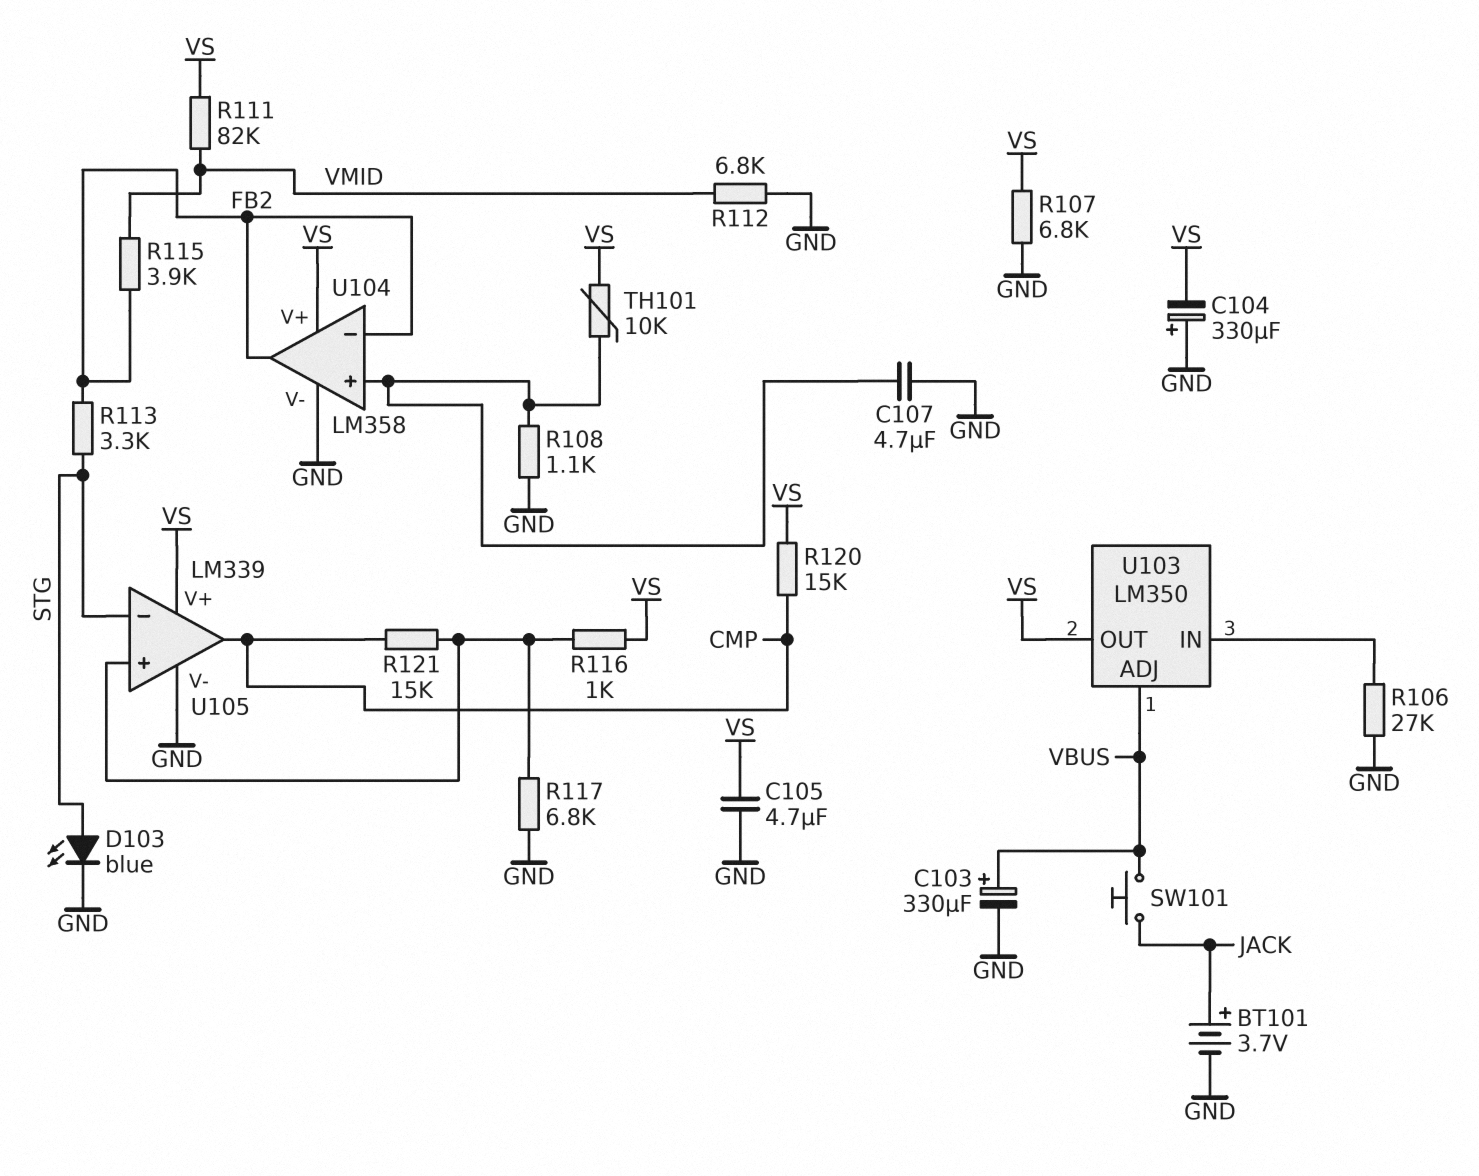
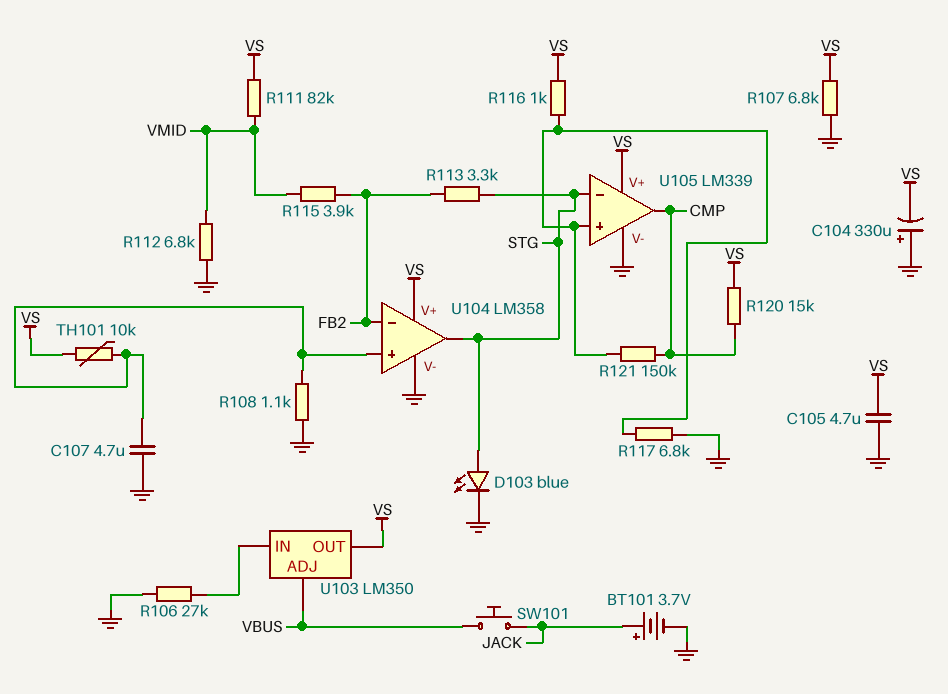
C103: 330uF (plus VBUS, minus GND) -> none
R121: 15k (CMP, U105/in+) -> 150k (CMP, U105/in+)
U104 pin out: FB2 -> STG

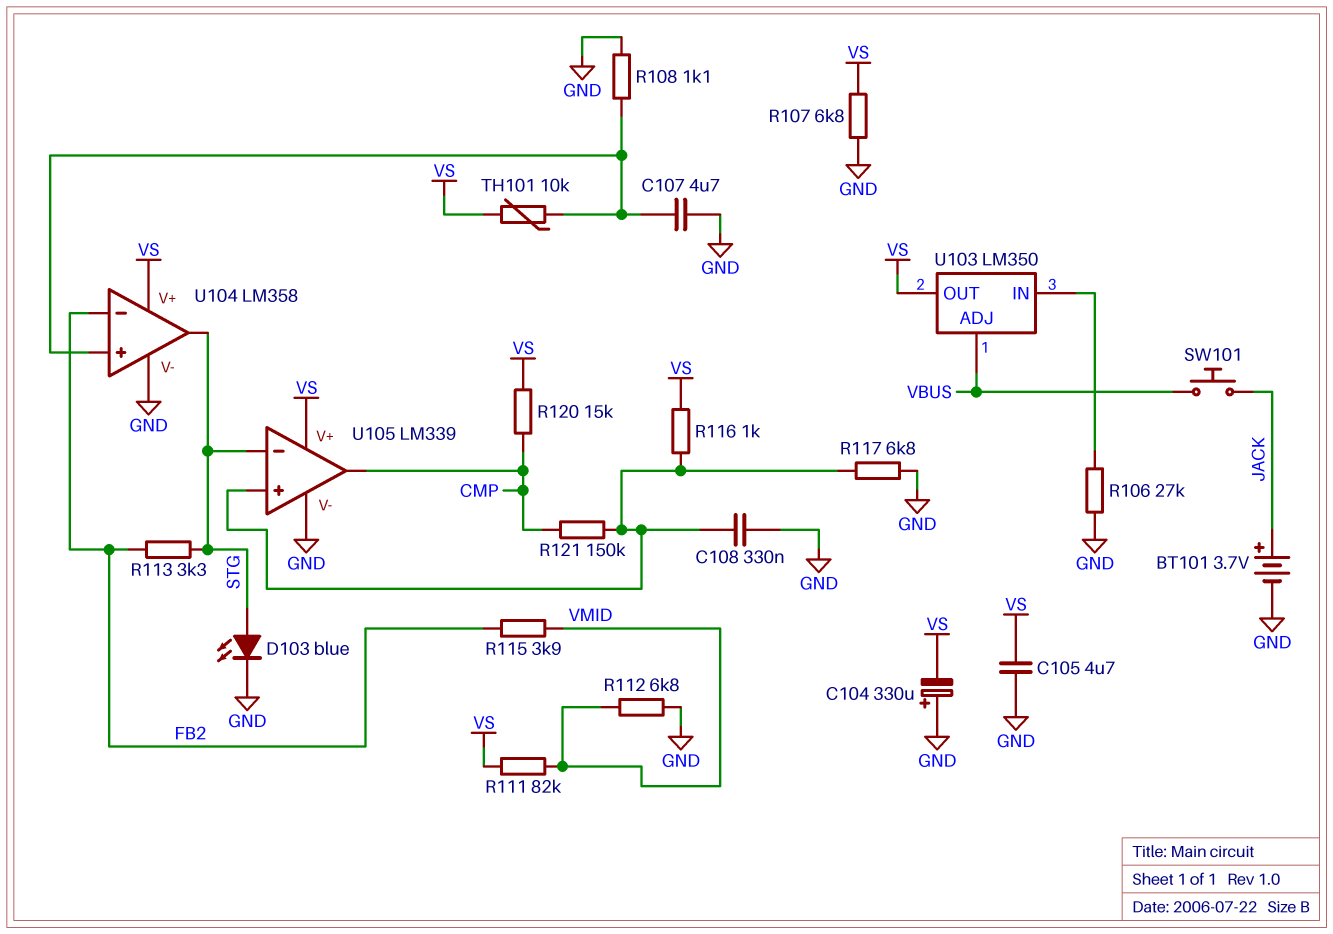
C108: none -> 330nF (GND, U105/in+)

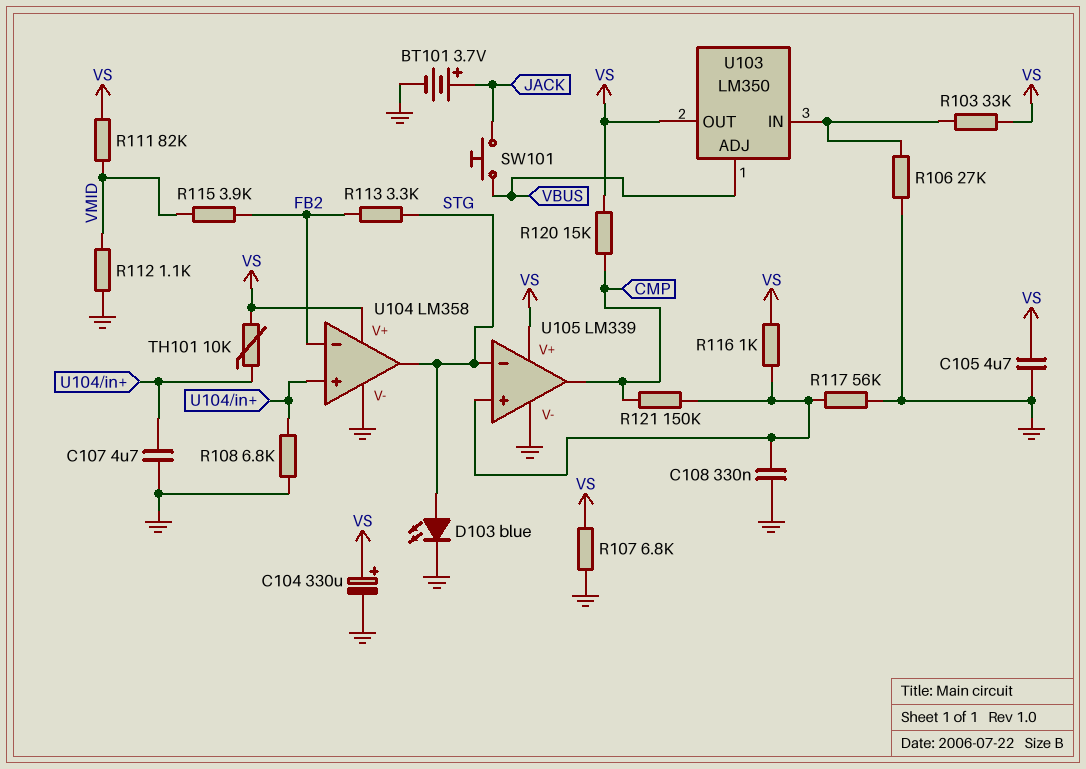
C104: 330uF (plus GND, minus VS) -> 330uF (plus VS, minus GND)
R103: none -> 33k (U103/IN, VS)
R108: 1.1k (GND, U104/in+) -> 6.8k (GND, U104/in+)
R112: 6.8k (GND, VMID) -> 1.1k (GND, VMID)
R117: 6.8k (GND, U105/in+) -> 56k (GND, U105/in+)

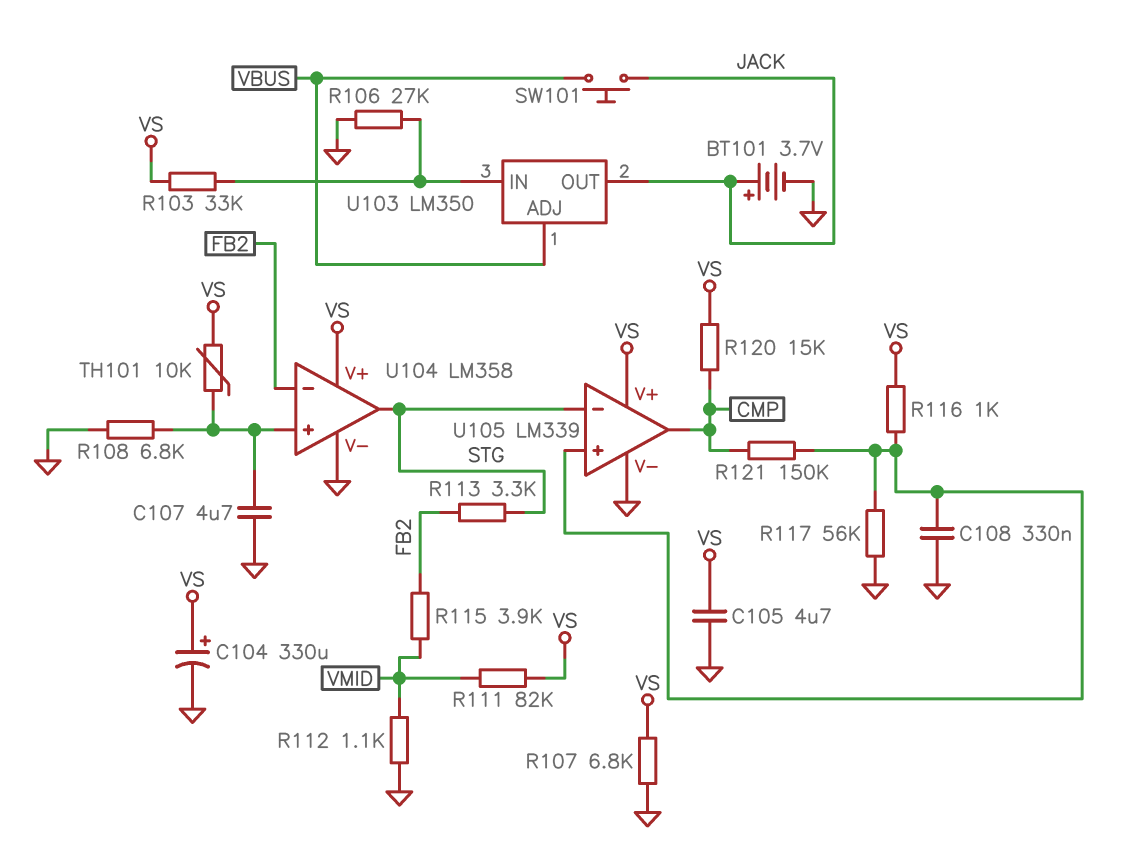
D103: LED blue (A STG, K GND) -> none
U103 pin OUT: VS -> JACK

